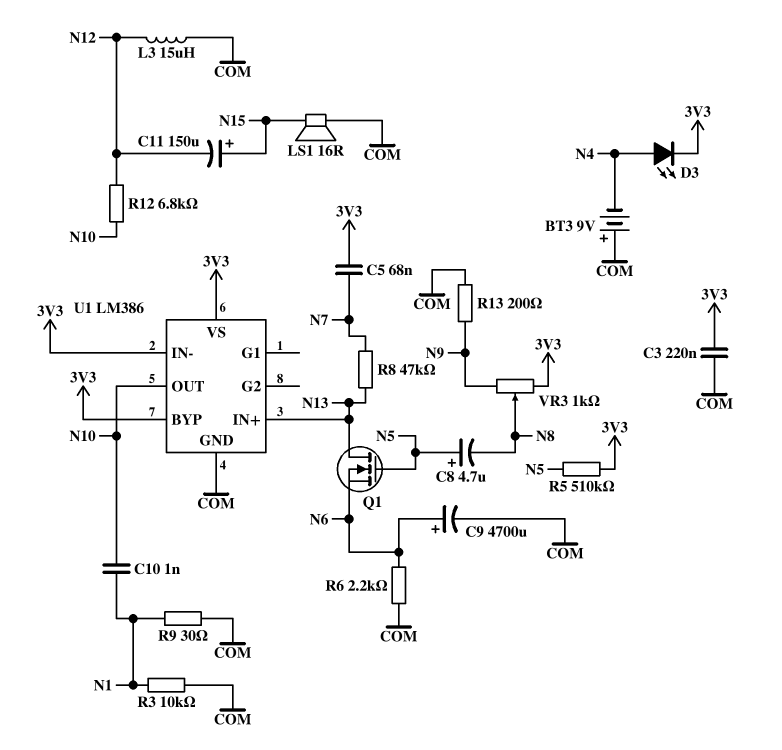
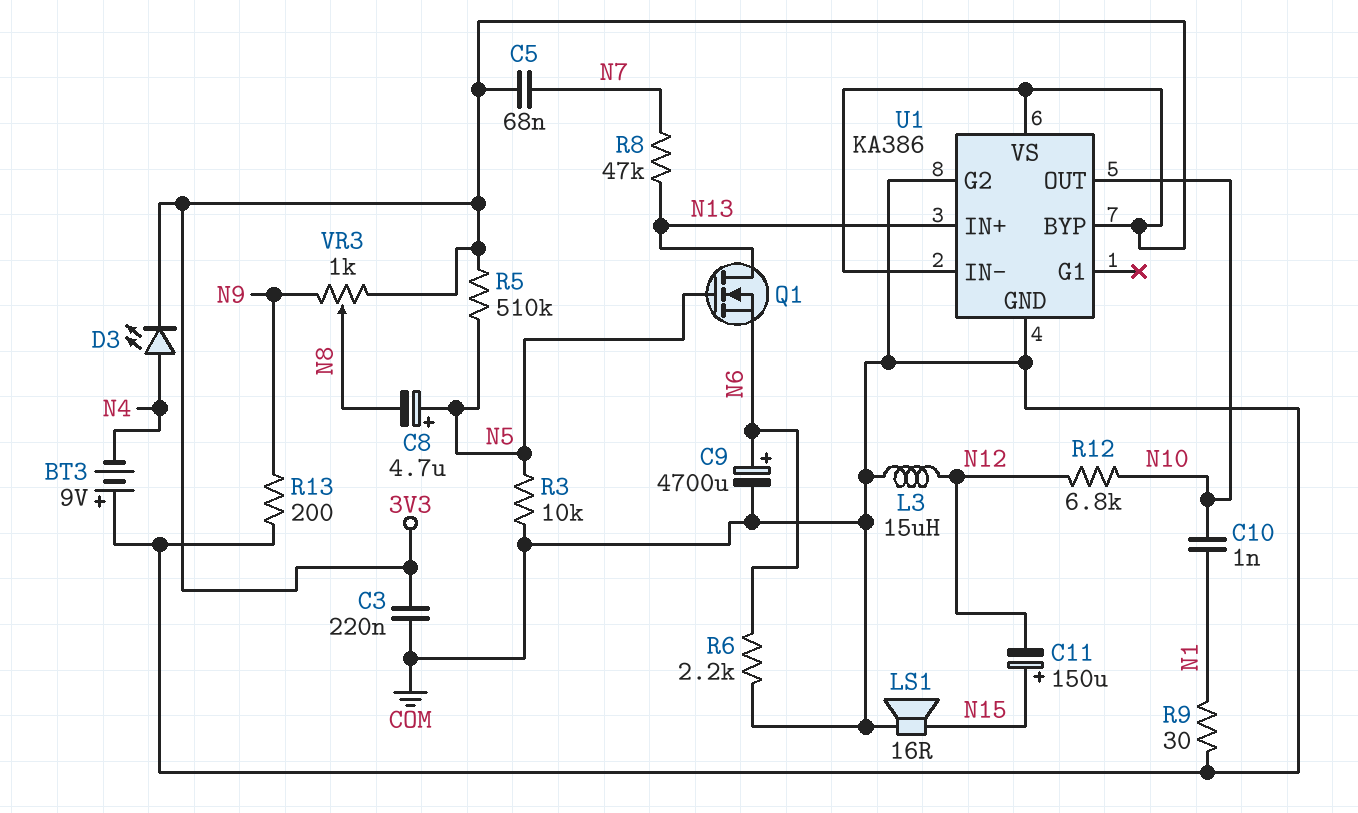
R3: 10k (COM, N1) -> 10k (COM, N5)
U1: LM386 -> KA386
U1 pin G2: none -> COM

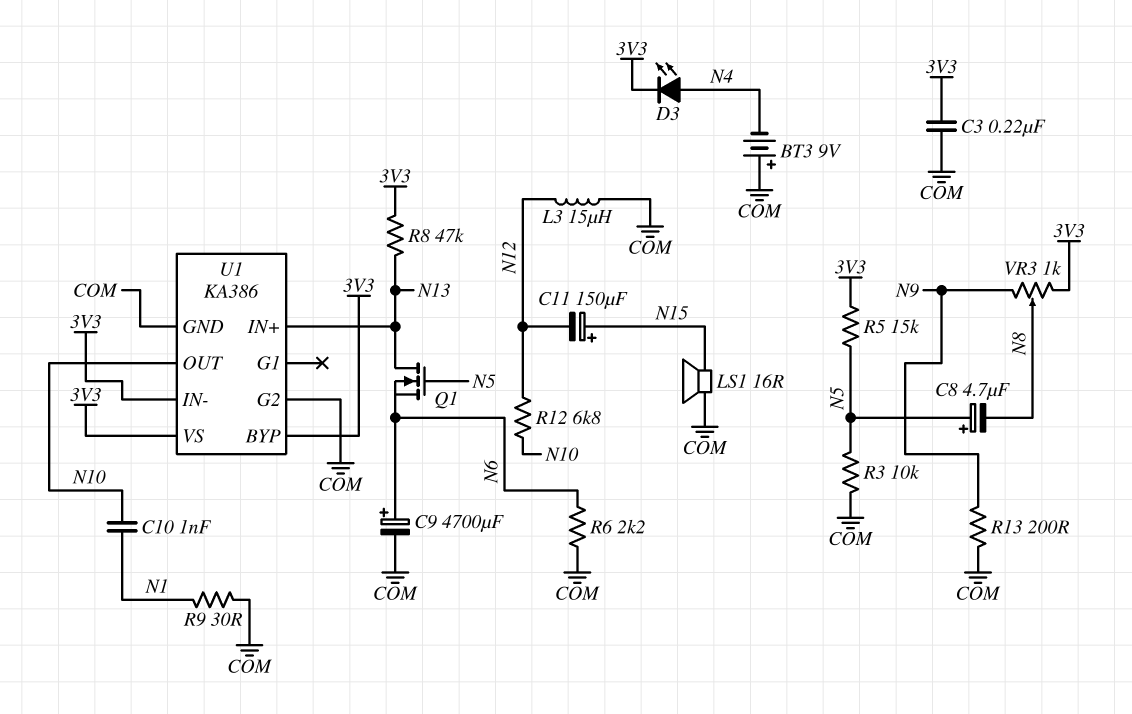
C5: 68nF (3V3, N7) -> none
R5: 510k (3V3, N5) -> 15k (3V3, N5)
R8: 47k (N7, N13) -> 47k (3V3, N13)

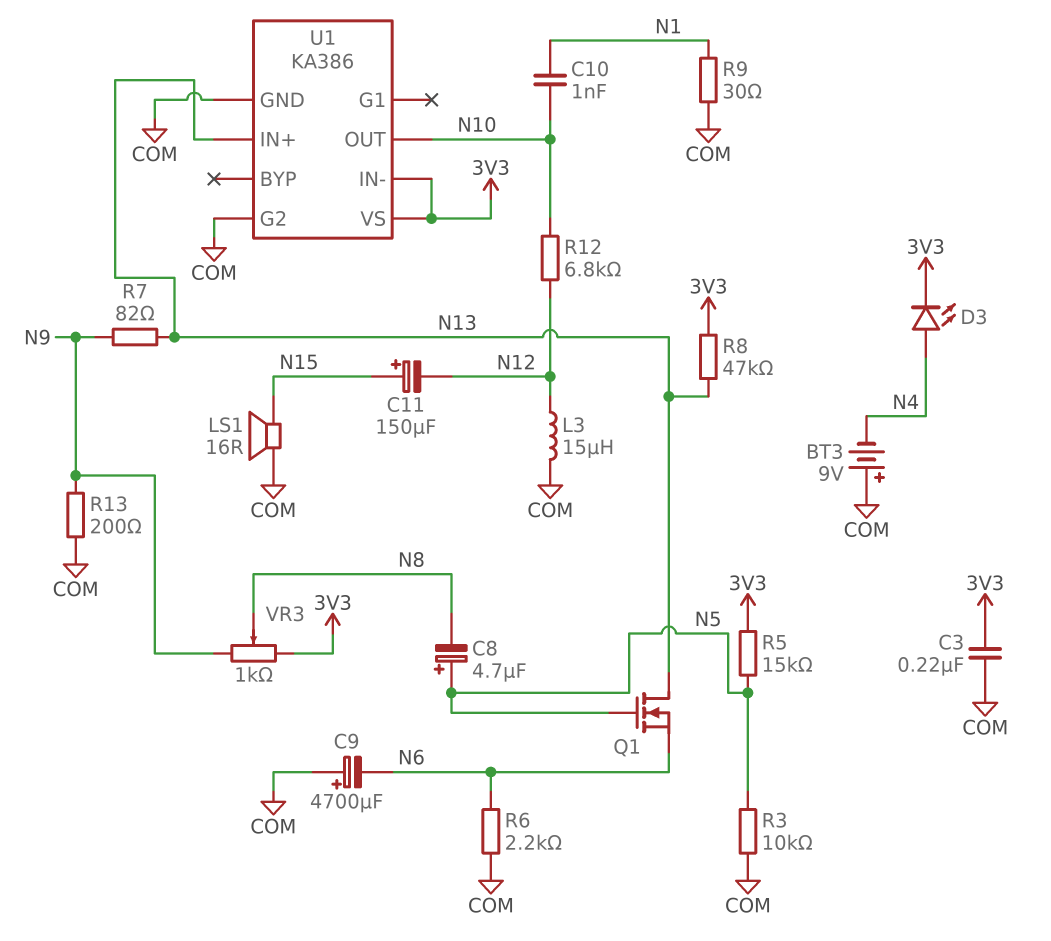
C9: 4700uF (plus N6, minus COM) -> 4700uF (plus COM, minus N6)
R7: none -> 82 (N9, N13)
U1 pin BYP: 3V3 -> none

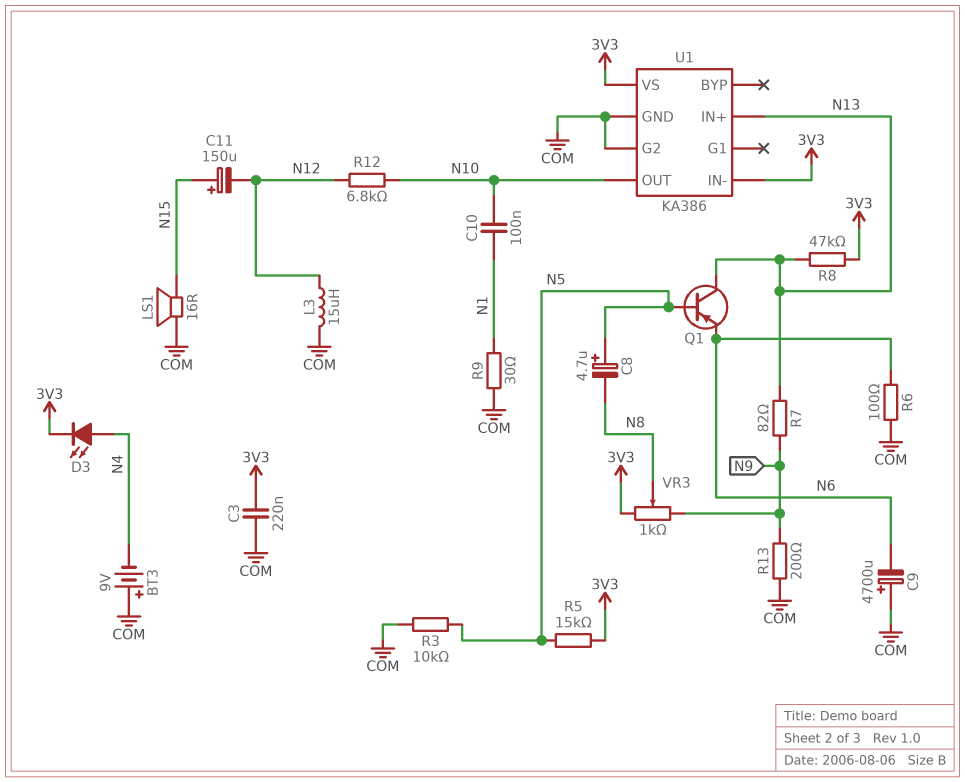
C10: 1nF (N1, N10) -> 100nF (N1, N10)
Q1: NMOS (G N5, D N13, S N6) -> PNP (B N5, C N13, E N6)
R6: 2.2k (COM, N6) -> 100 (COM, N6)

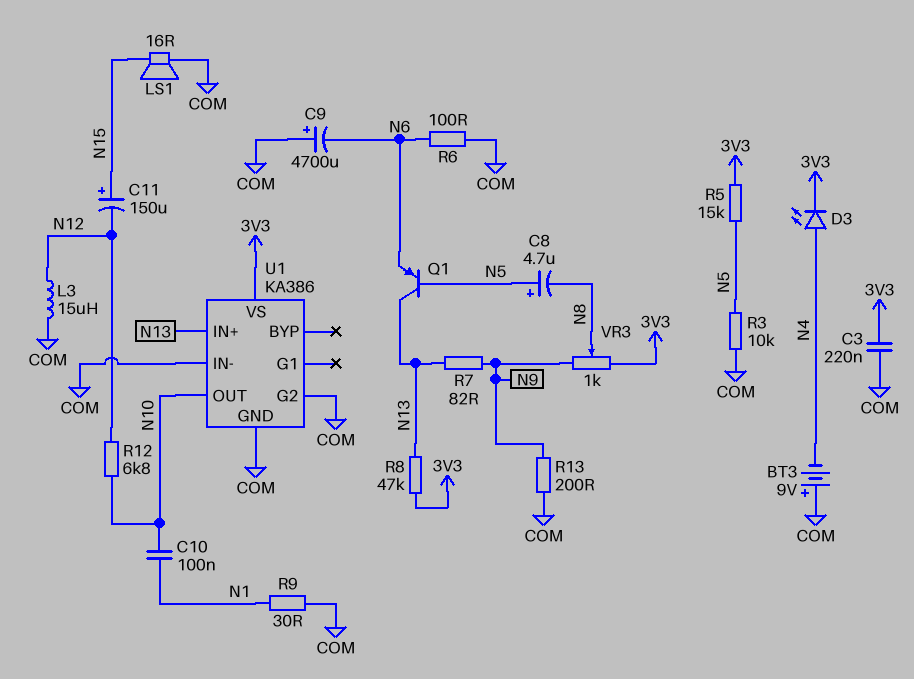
U1 pin IN-: 3V3 -> COM

